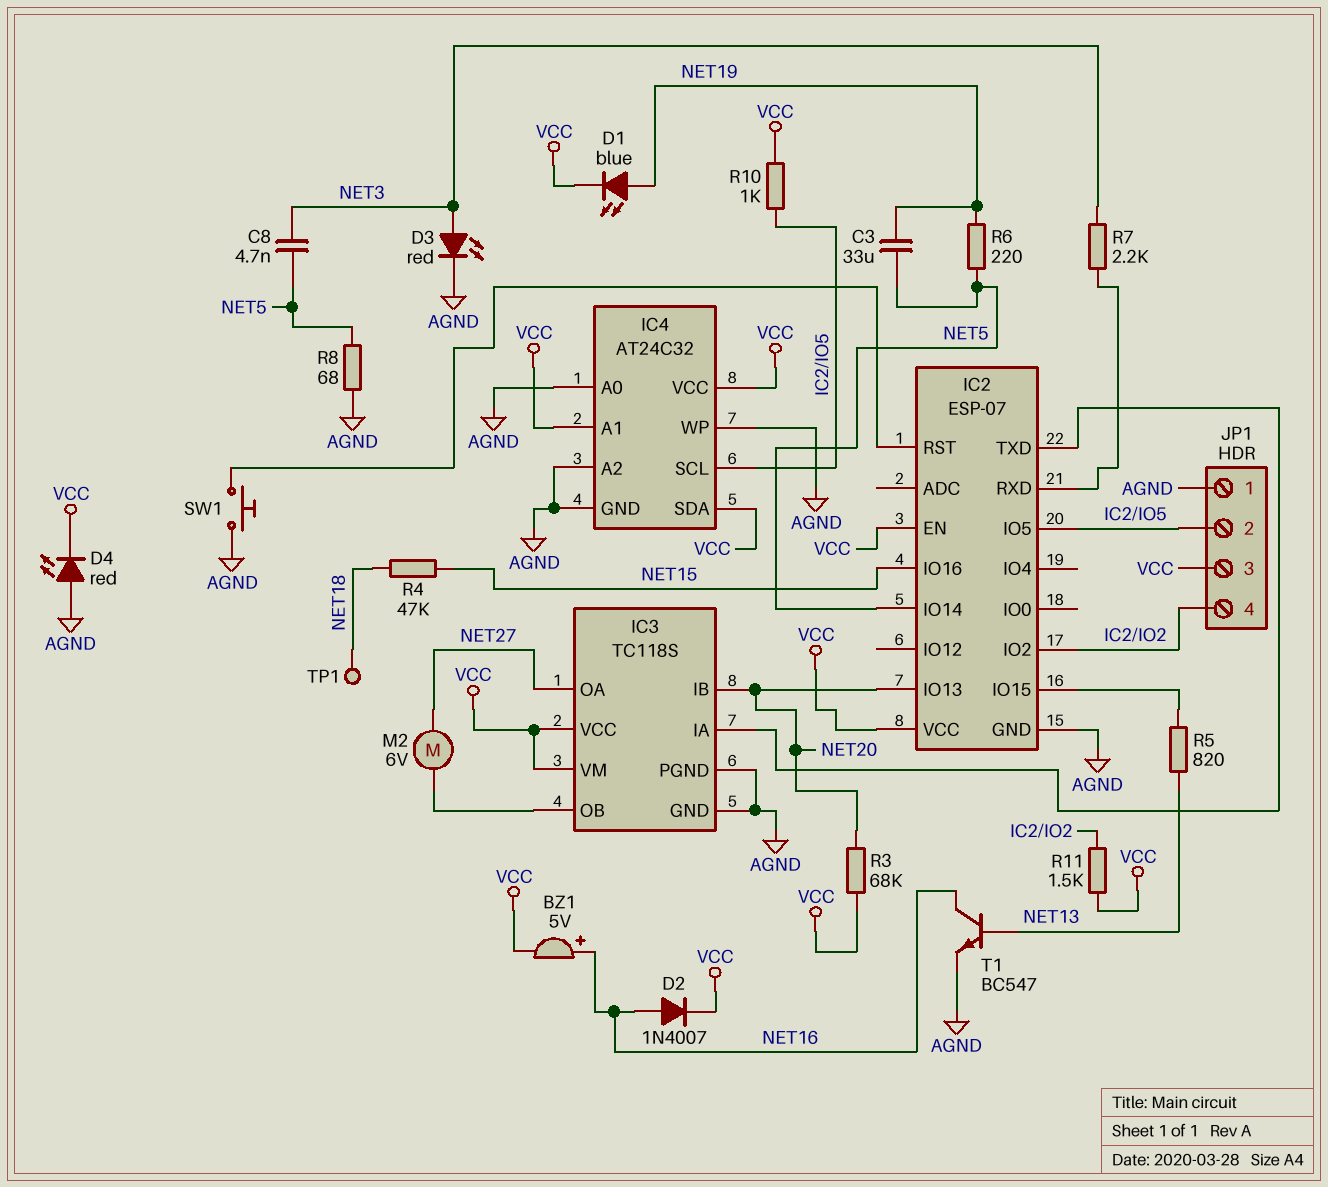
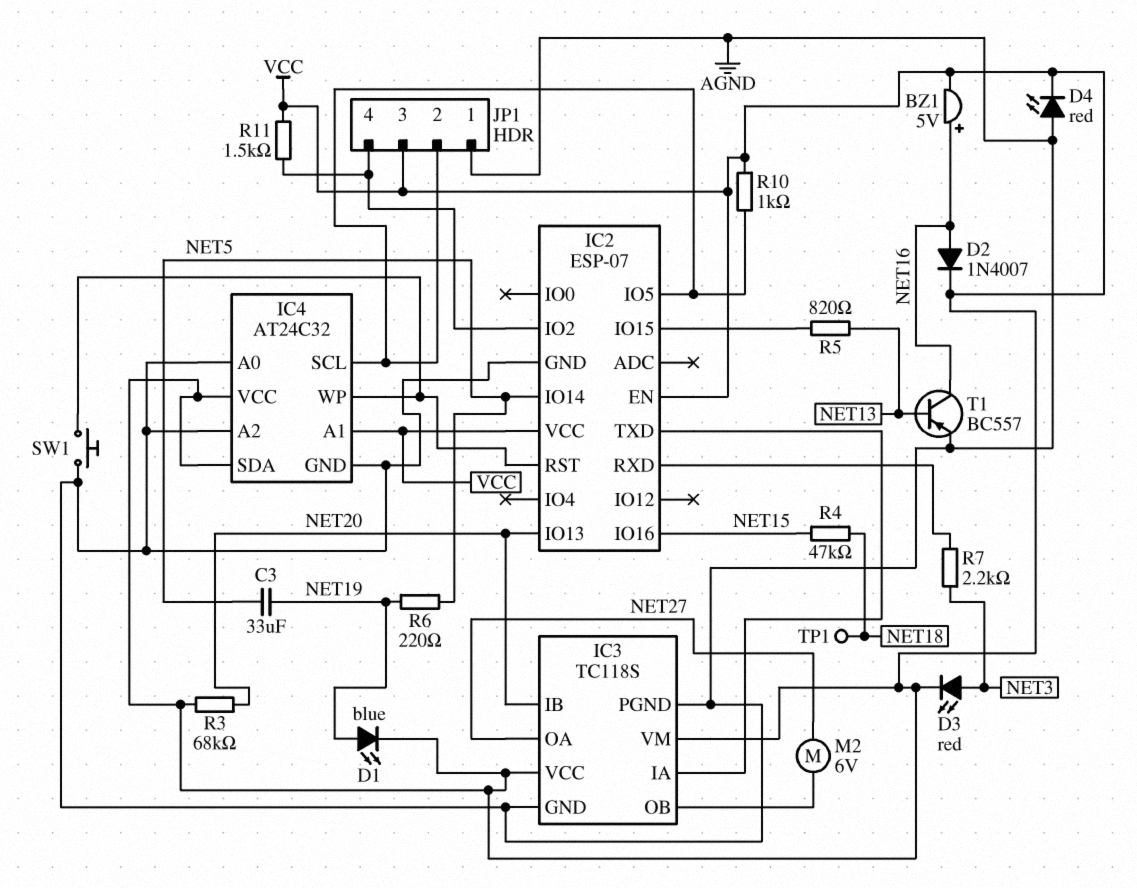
C8: 4.7nF (NET3, NET5) -> none
D3: LED red (A NET3, K AGND) -> LED red (A NET3, K VCC)
IC4 pin WP: AGND -> IC2/RST
R8: 68 (AGND, NET5) -> none
T1: NPN BC547 (B NET13, C NET16, E AGND) -> PNP BC557 (B NET13, C NET16, E AGND)

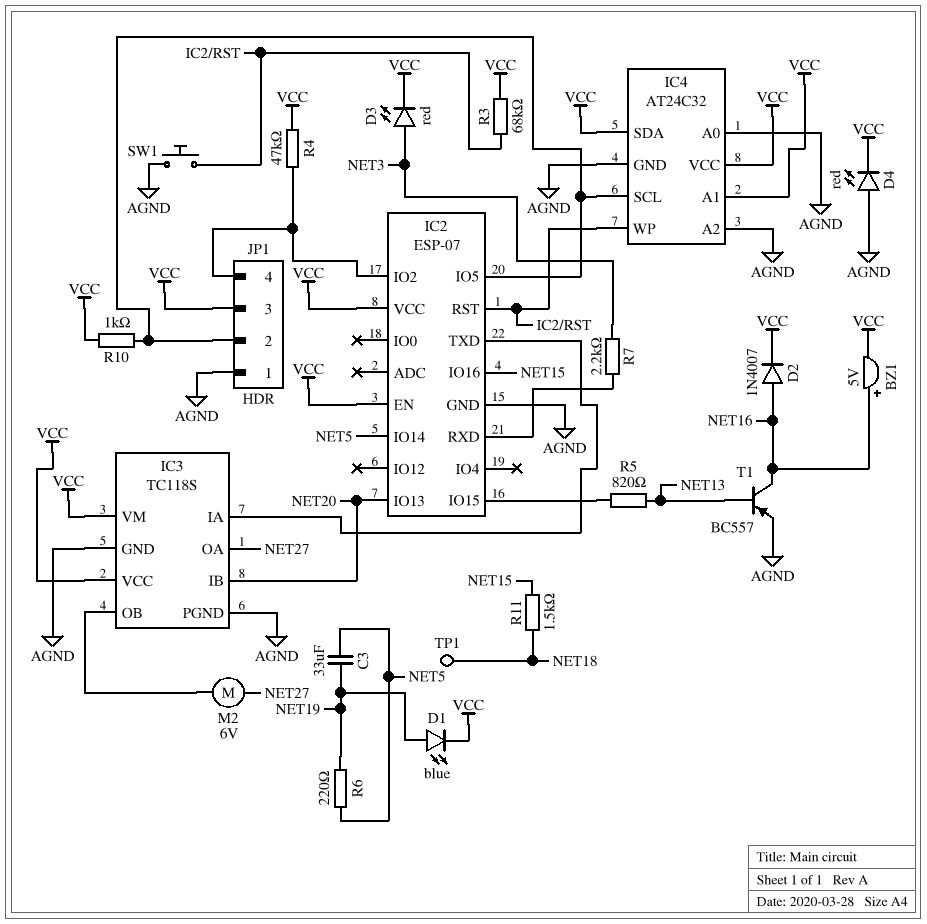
R3: 68k (NET20, VCC) -> 68k (IC2/RST, VCC)
R4: 47k (NET15, NET18) -> 47k (IC2/IO2, VCC)
R11: 1.5k (IC2/IO2, VCC) -> 1.5k (NET15, NET18)

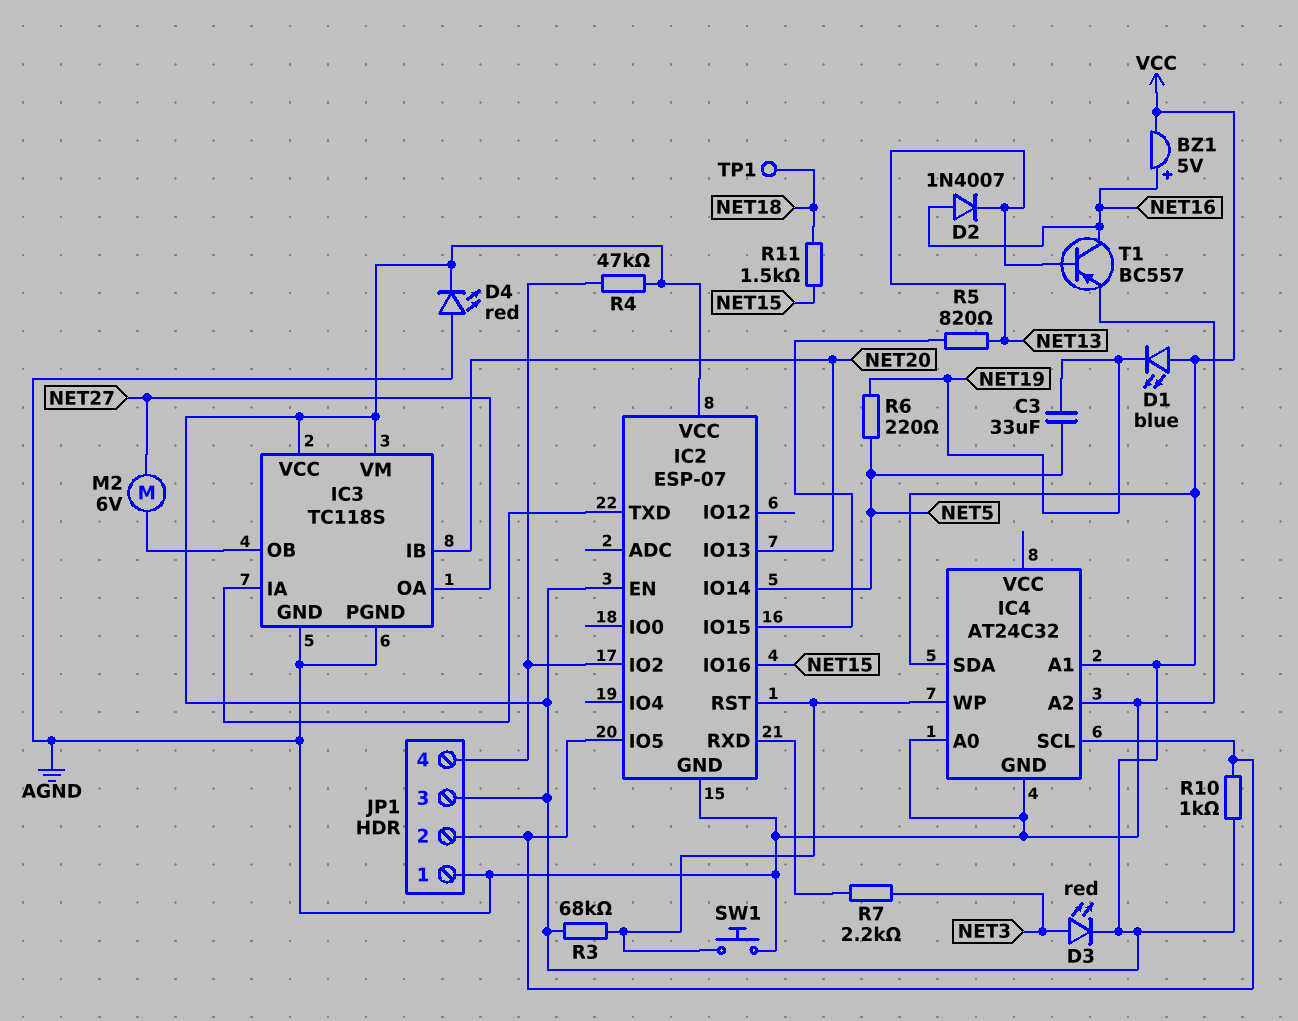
D1: LED blue (A NET19, K VCC) -> LED blue (A VCC, K NET19)
D2: diode 1N4007 (A NET16, K VCC) -> diode 1N4007 (A NET16, K NET13)
IC4 pin VCC: VCC -> none

